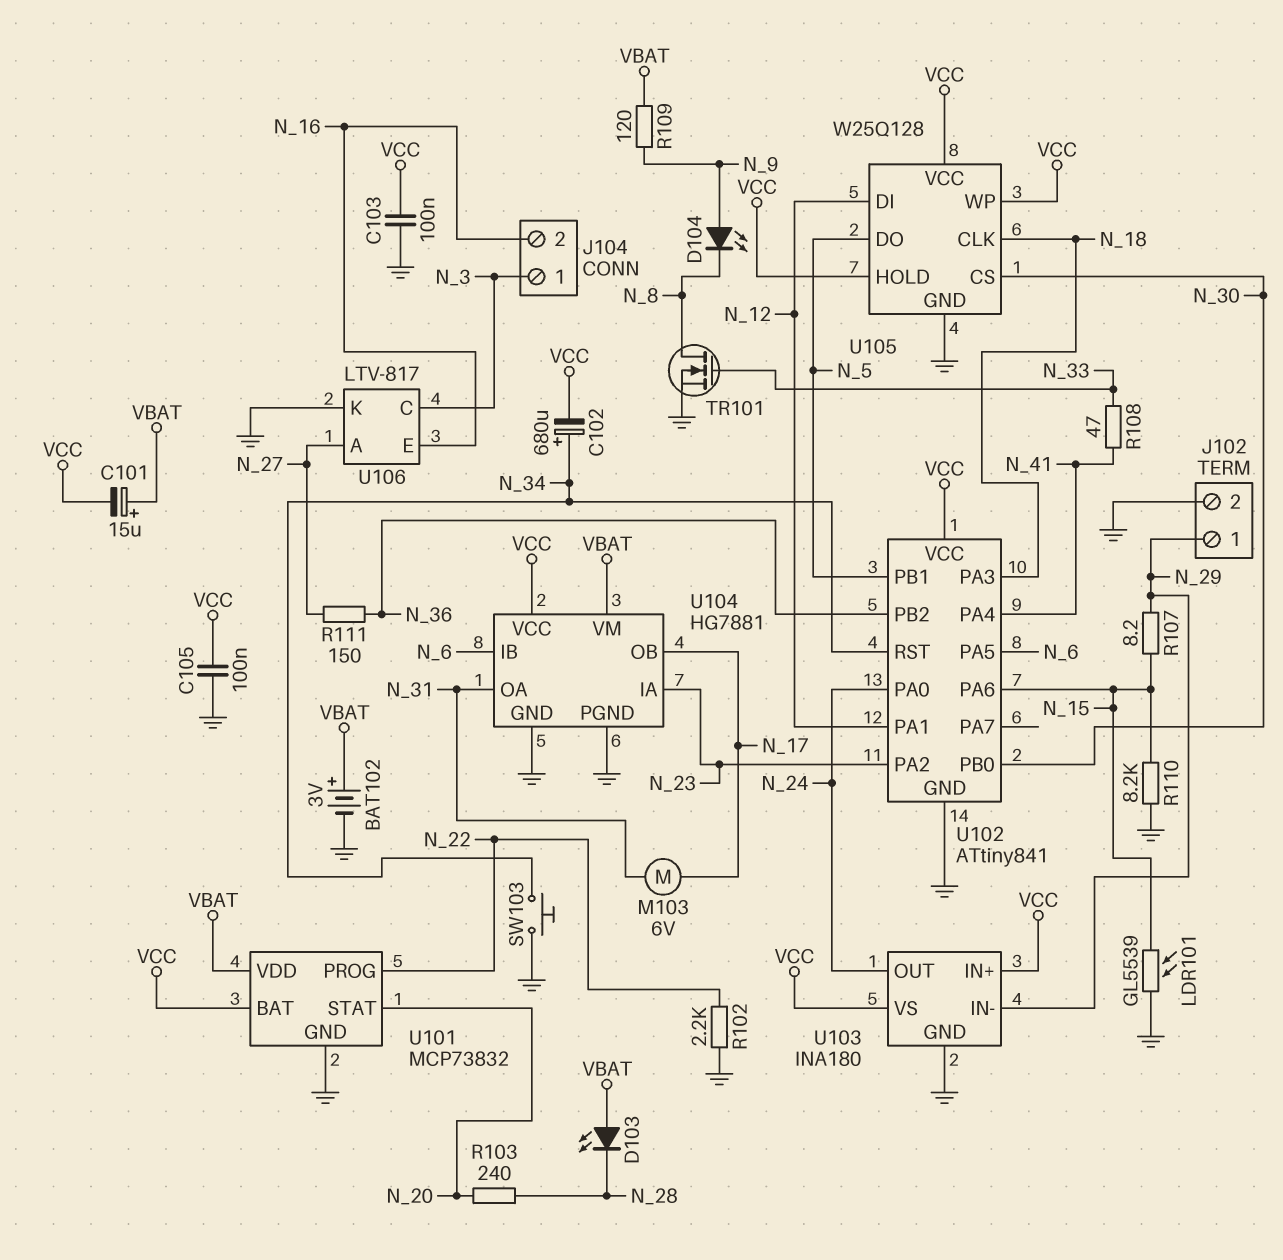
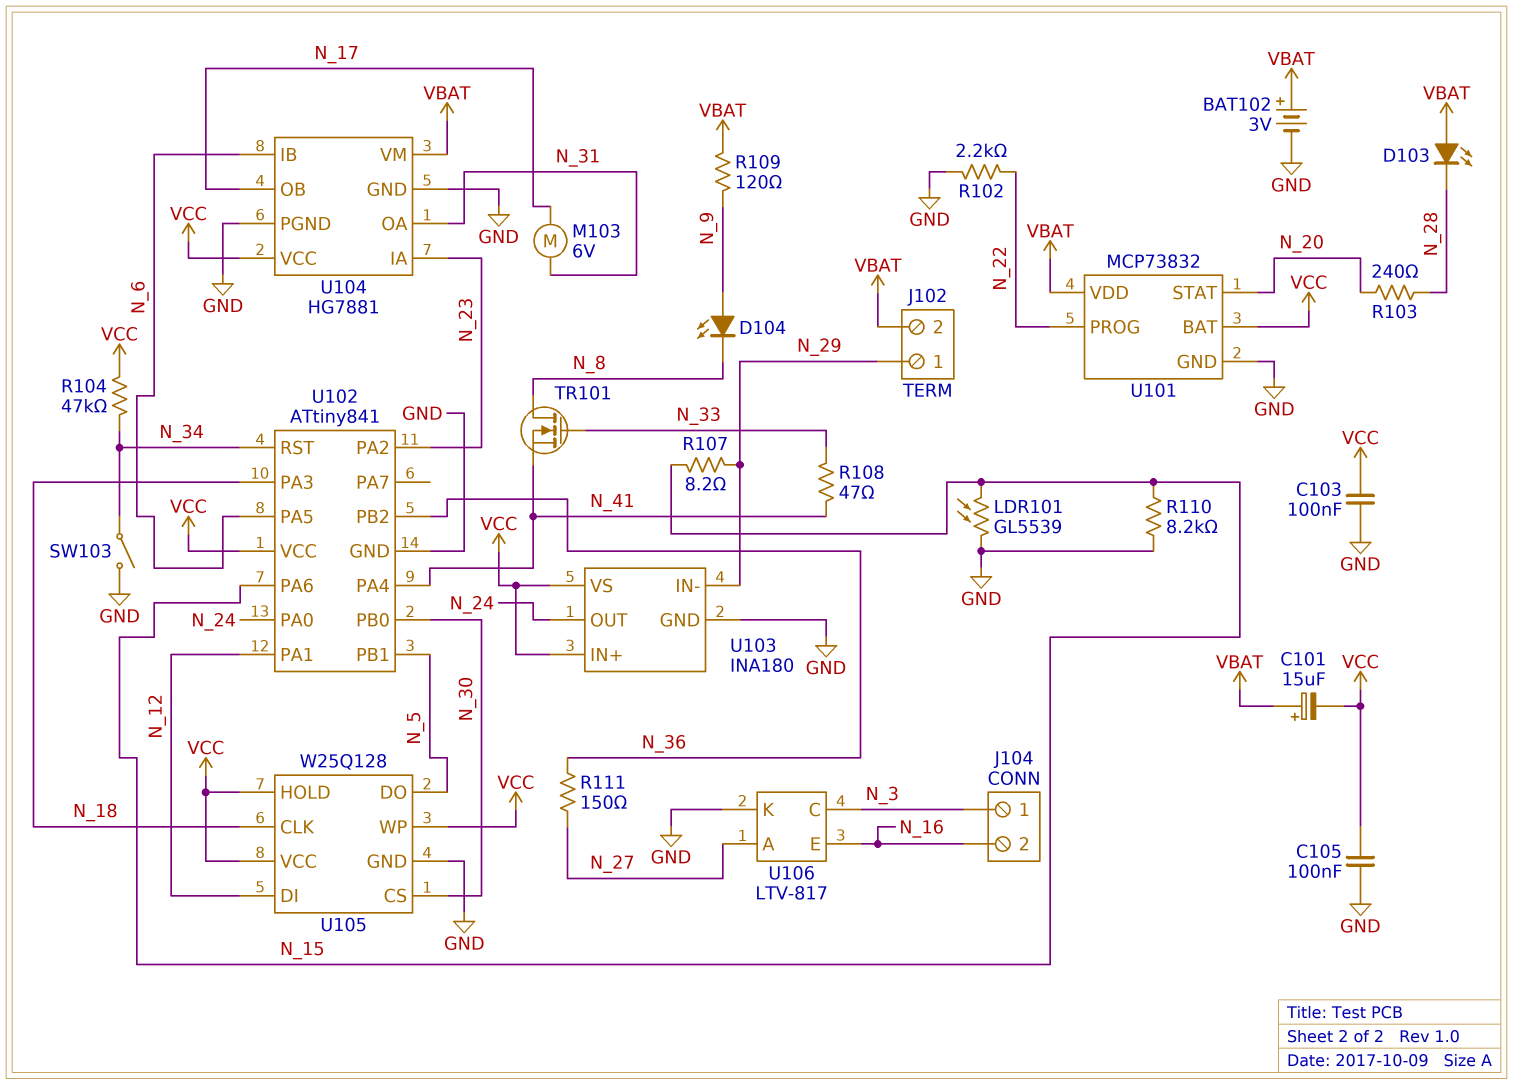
C102: 680uF (plus N_34, minus VCC) -> none
J102 pin 2: GND -> VBAT
R104: none -> 47k (N_34, VCC)
SW103: button (GND, N_34) -> switch (GND, N_34)
TR101: NMOS (G N_33, D N_8, S GND) -> NMOS (G N_33, D N_8, S N_41)

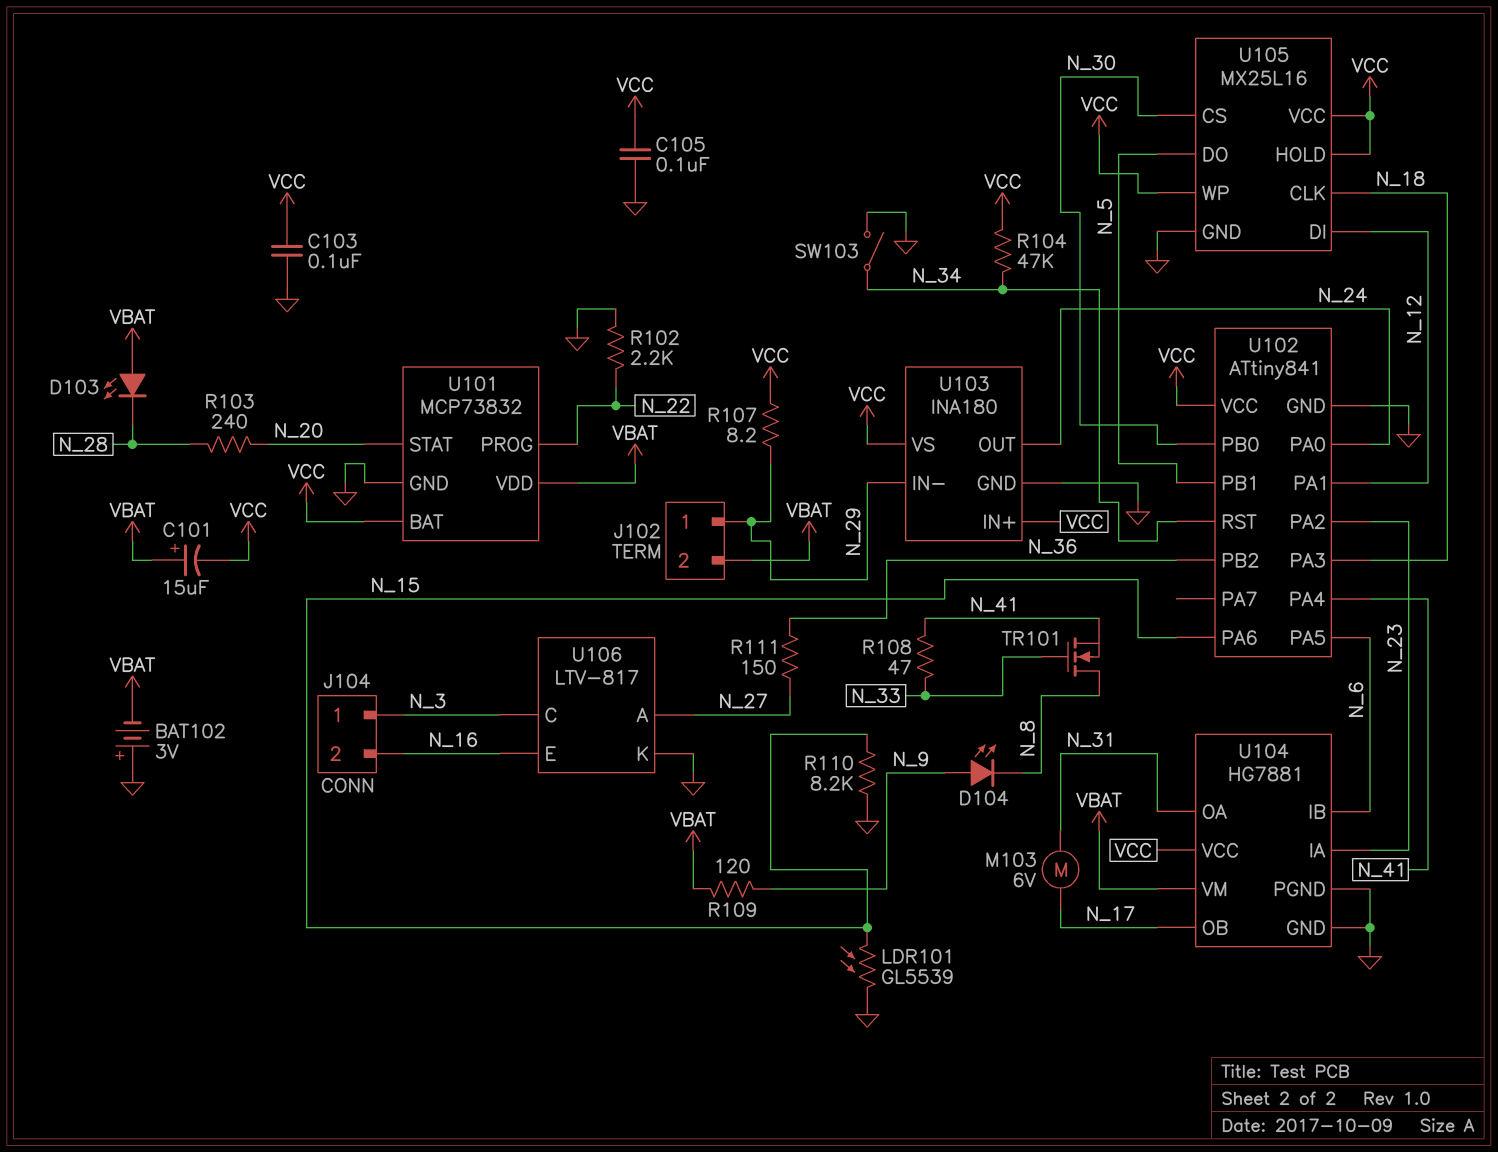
BAT102: 3V (plus VBAT, minus GND) -> 3V (plus GND, minus VBAT)
R107: 8.2 (N_15, N_29) -> 8.2 (N_29, VCC)
U105: W25Q128 -> MX25L16

